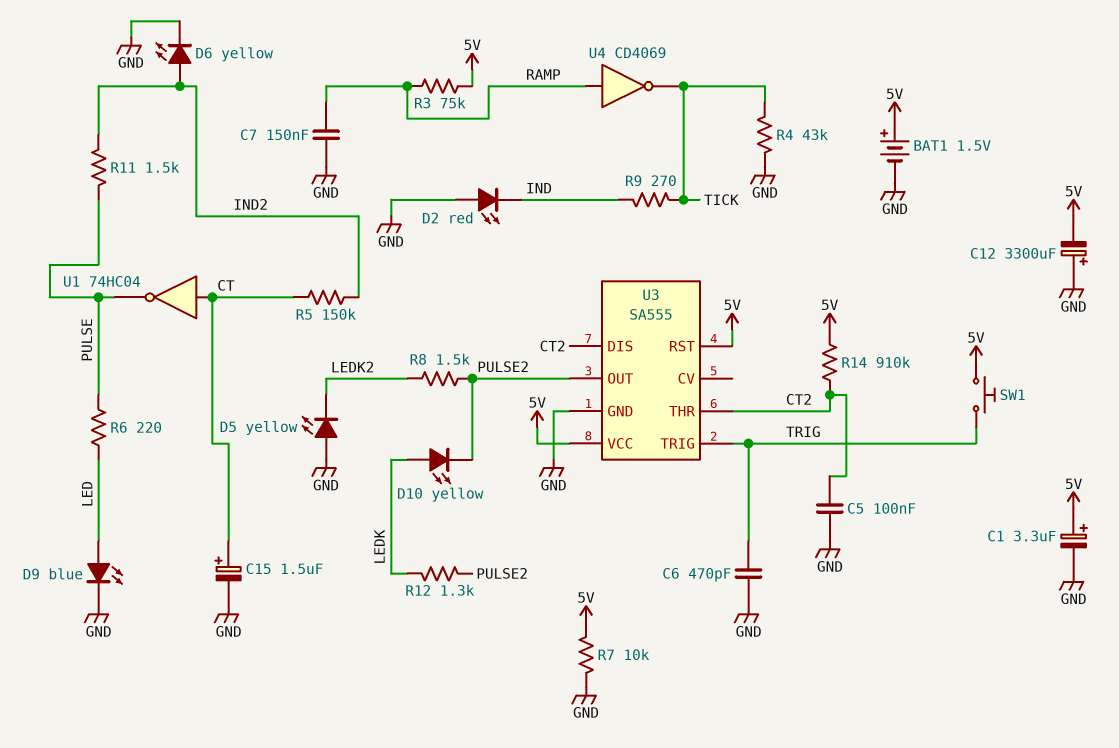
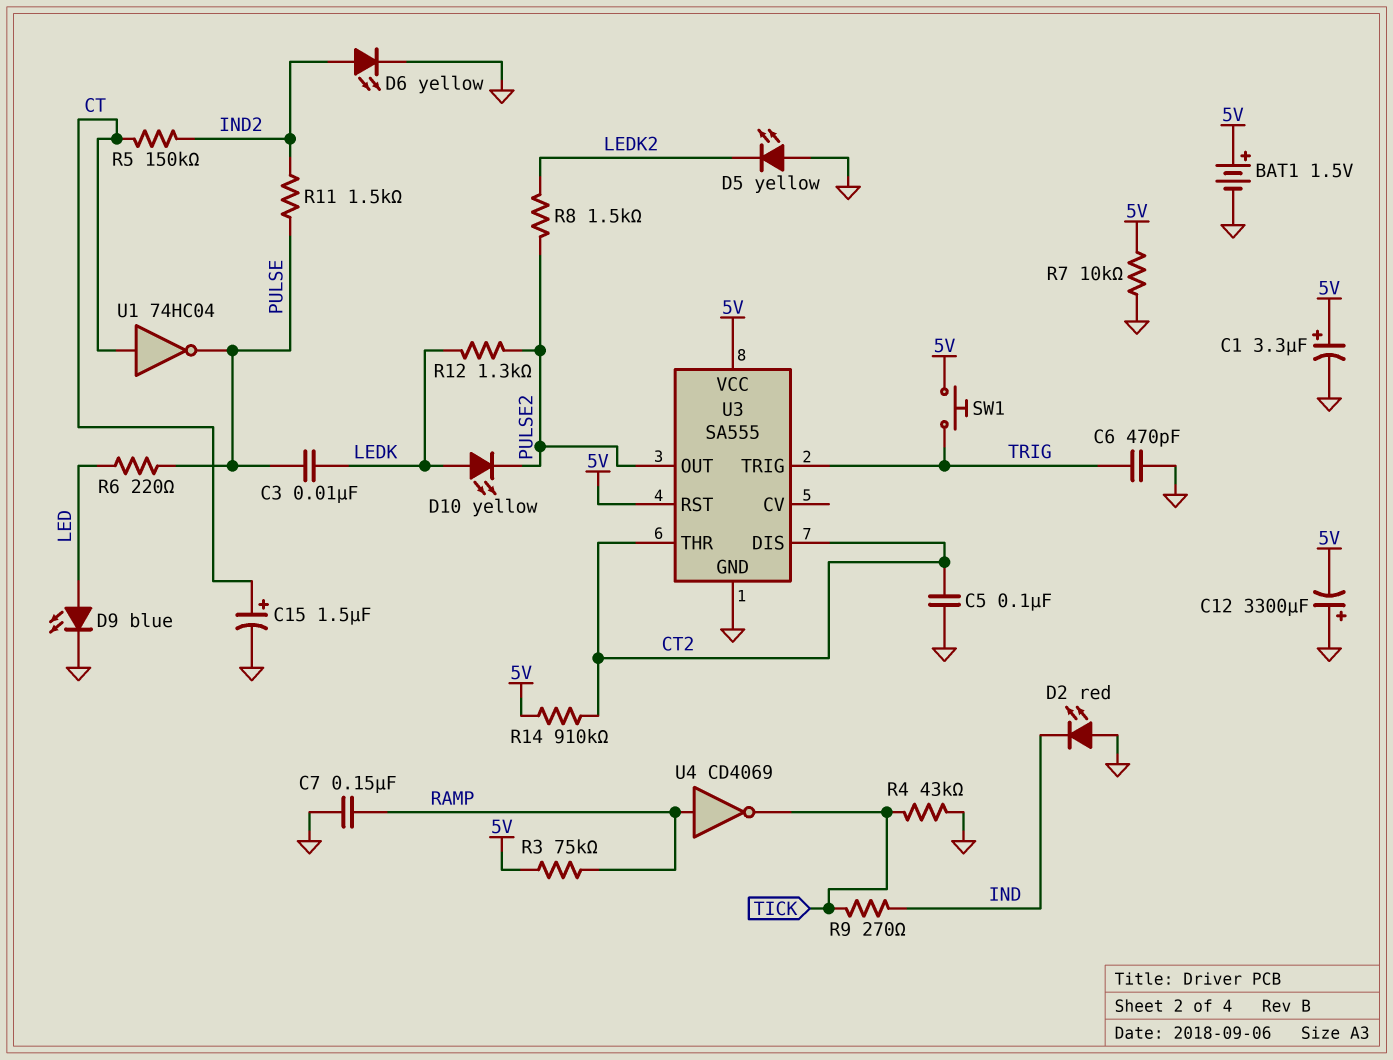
C3: none -> 10nF (LEDK, PULSE)

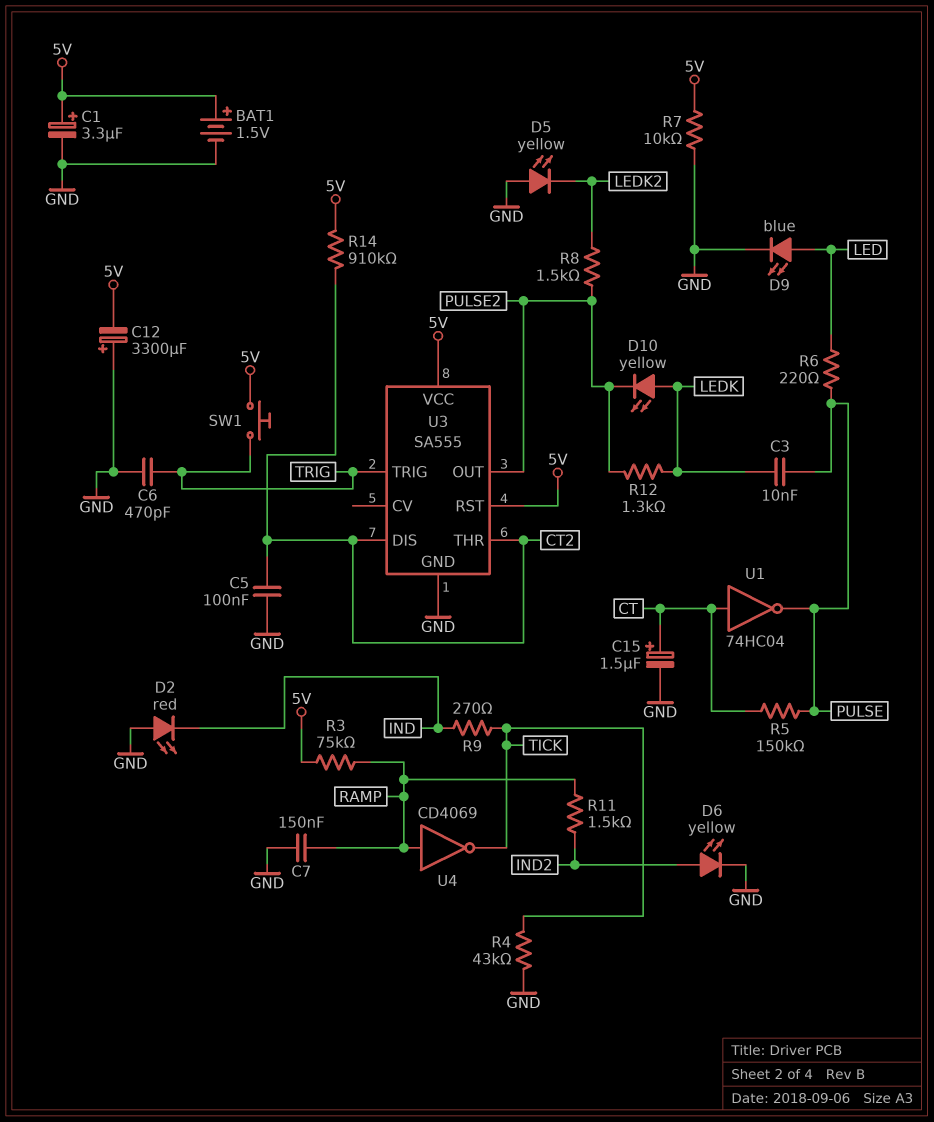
R5: 150k (CT, IND2) -> 150k (CT, PULSE)
R11: 1.5k (IND2, PULSE) -> 1.5k (IND2, RAMP)

